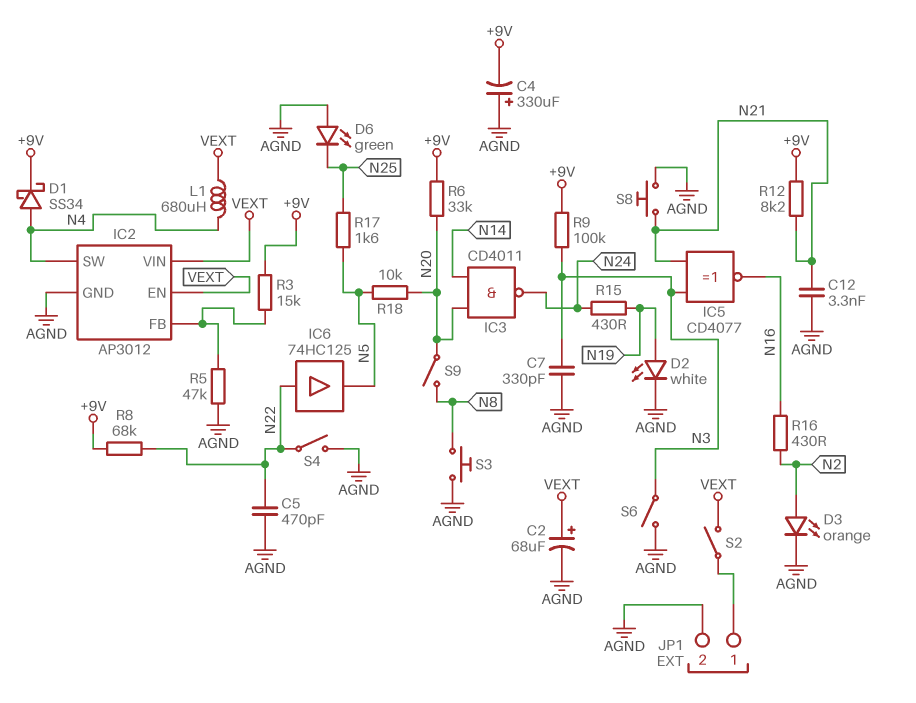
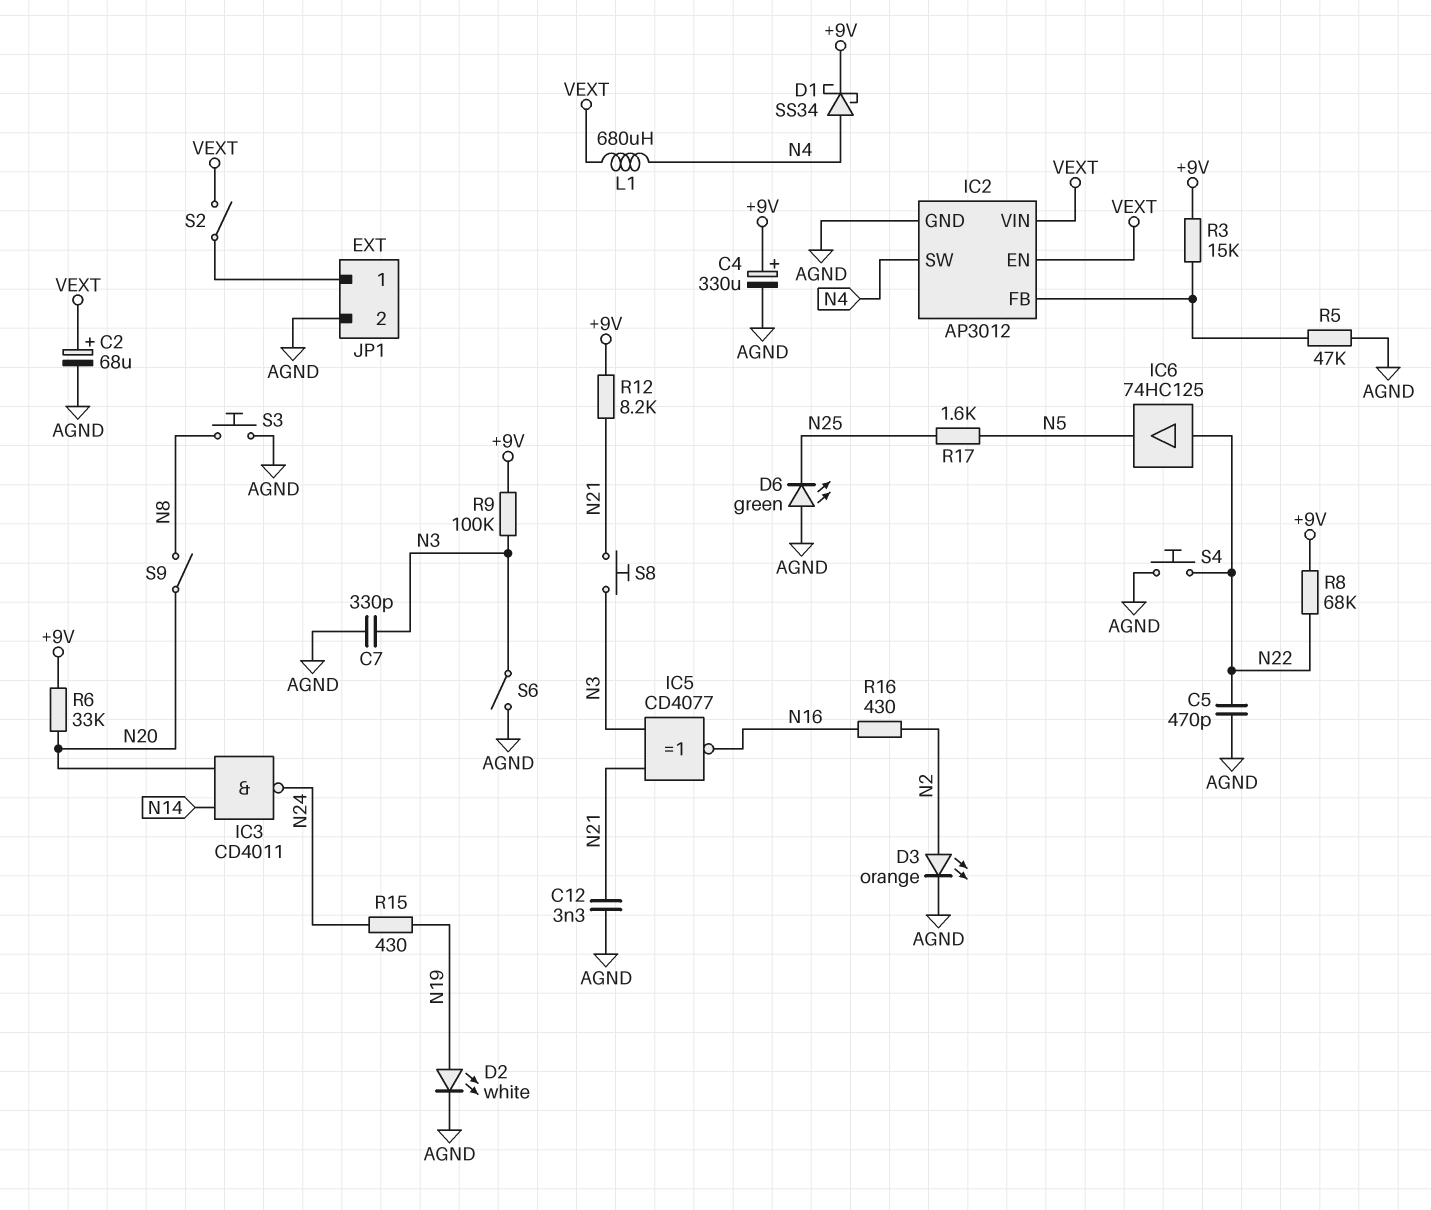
C4: 330uF (plus AGND, minus +9V) -> 330uF (plus +9V, minus AGND)
R18: 10k (N5, N20) -> none
S4: switch (AGND, N22) -> button (AGND, N22)
S8: button (AGND, N21) -> button (N3, N21)

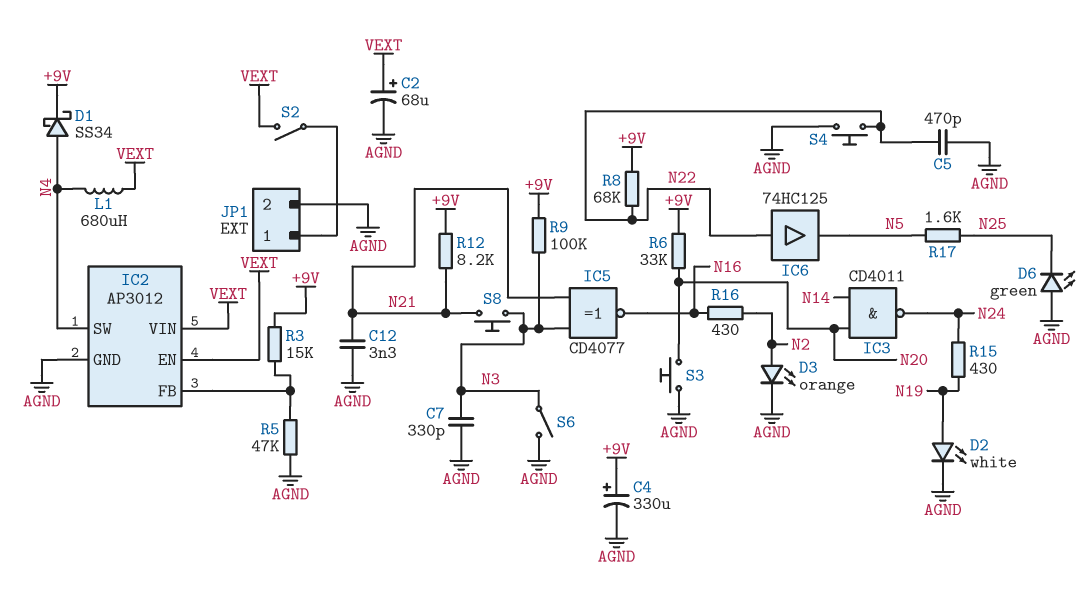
S3: button (AGND, N8) -> button (AGND, N20)
S9: switch (N8, N20) -> none

